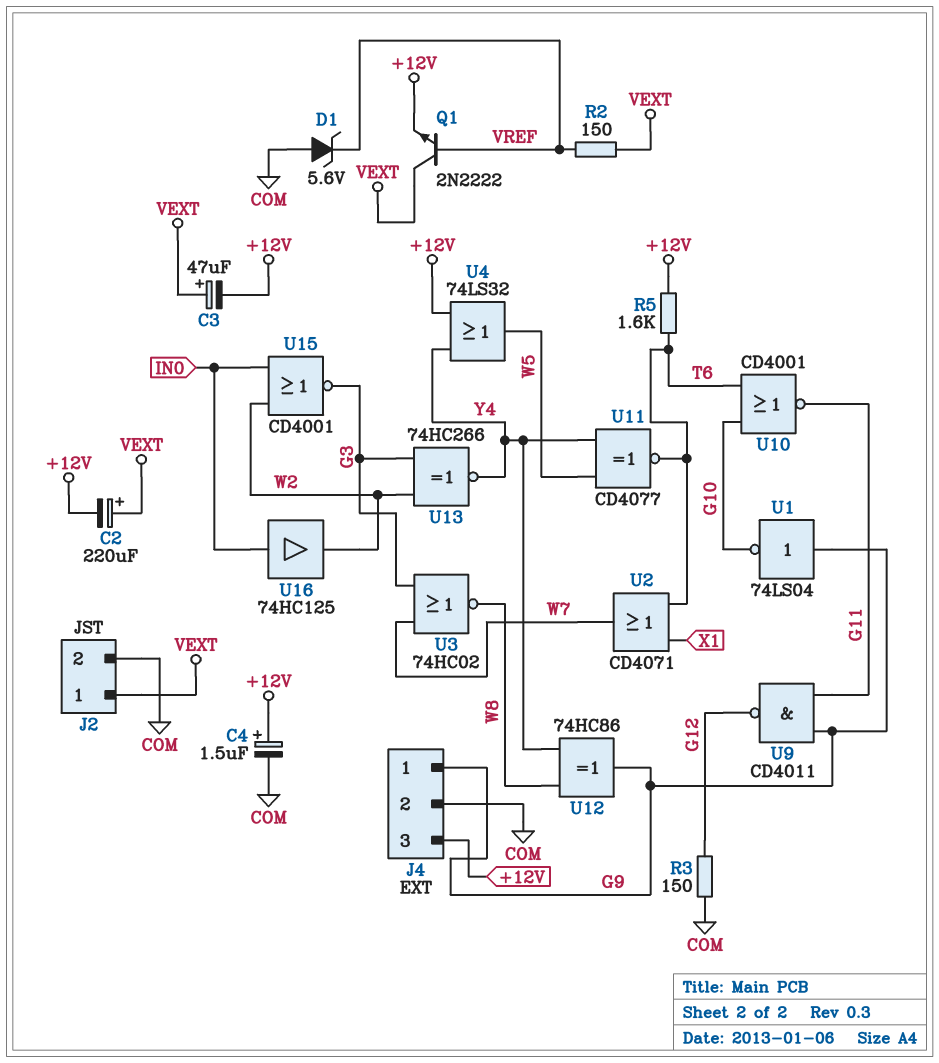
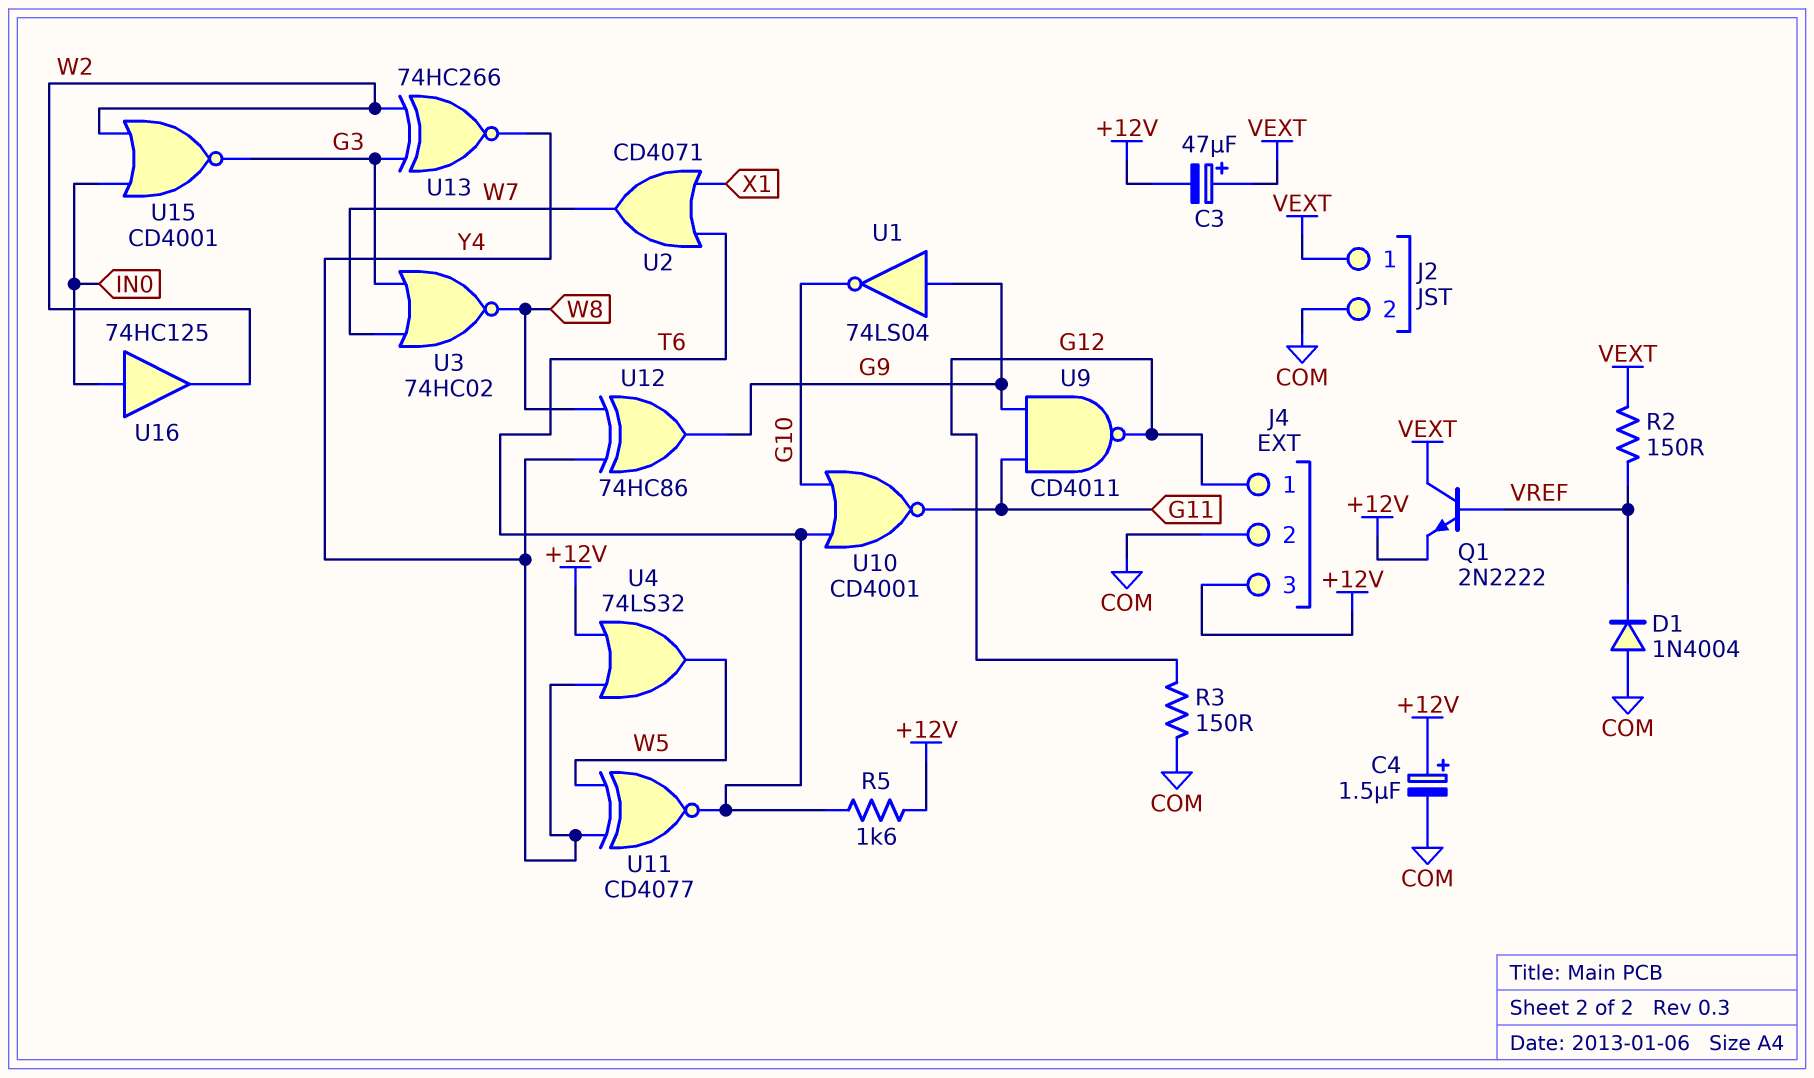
C2: 220uF (plus VEXT, minus +12V) -> none
D1: zener 5.6V (A COM, K VREF) -> diode 1N4004 (A COM, K VREF)
J4 pin 1: G9 -> G12

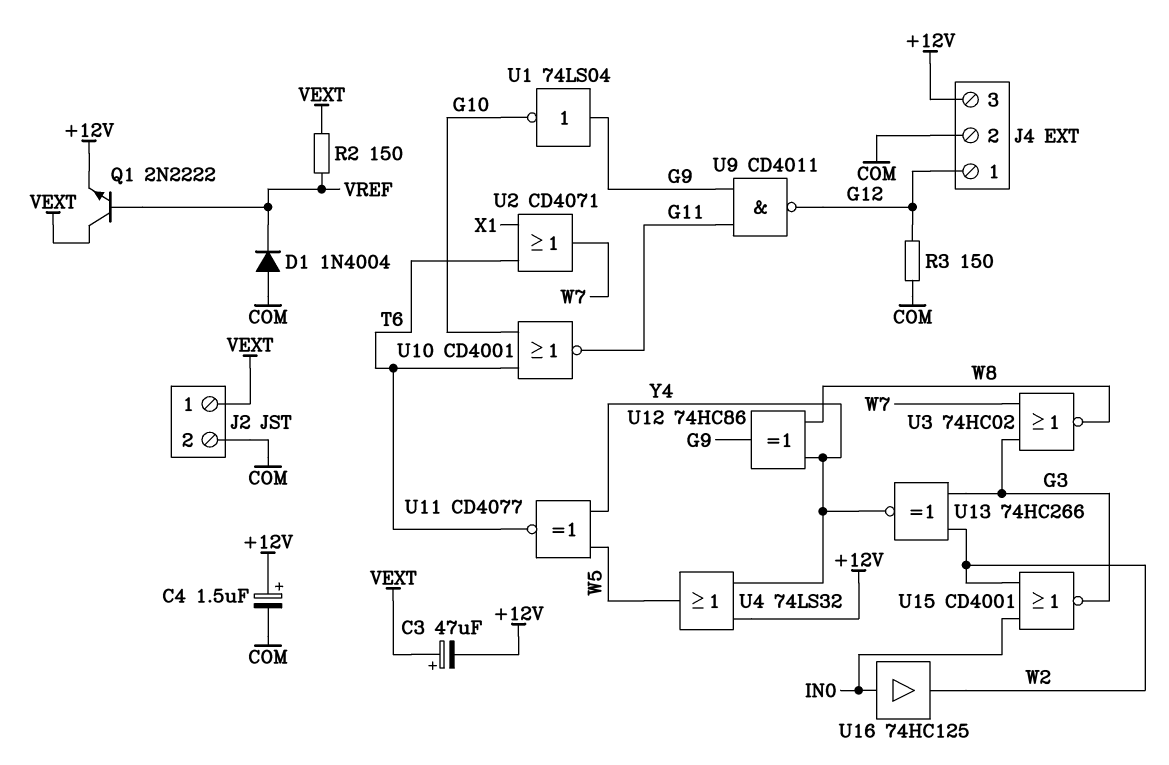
R5: 1.6k (+12V, T6) -> none

